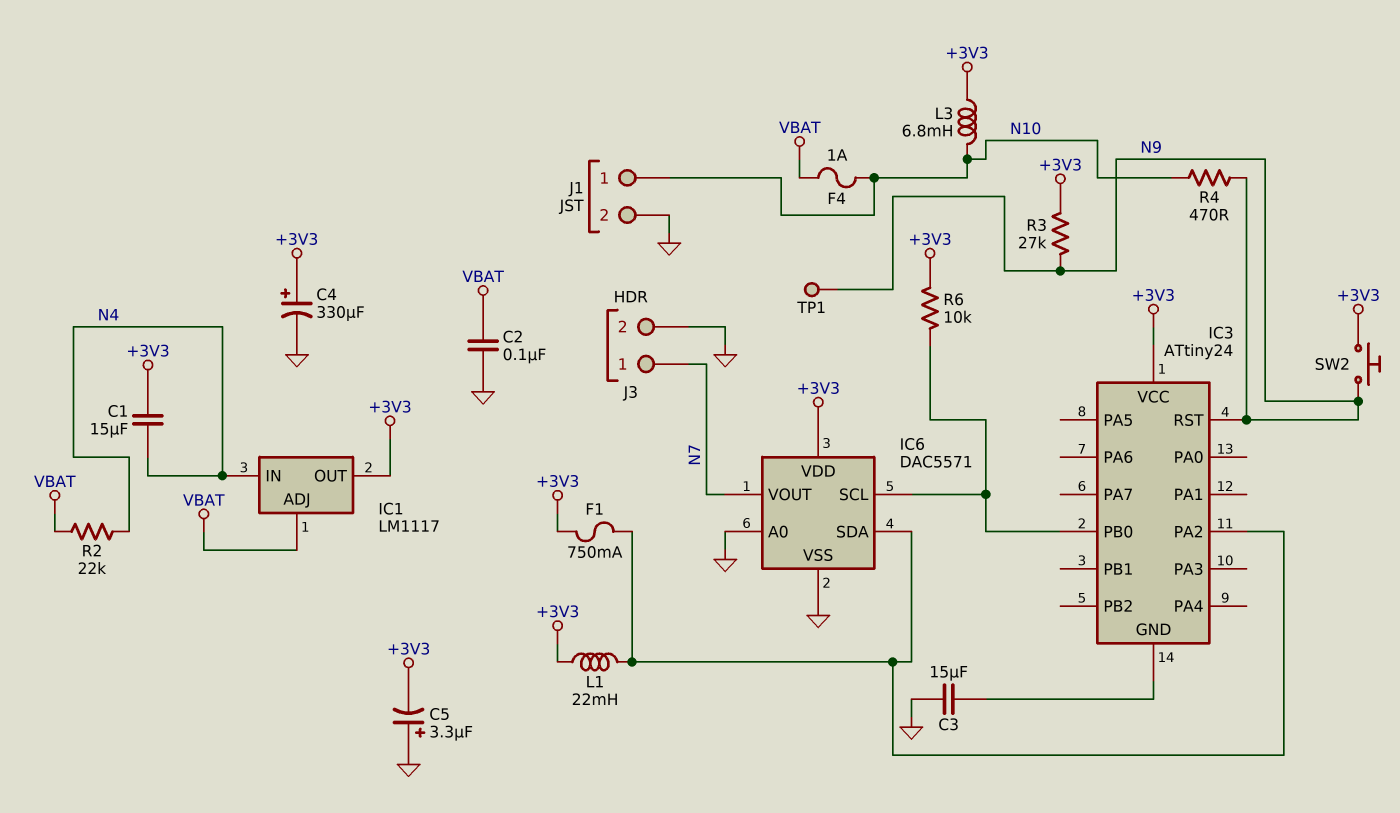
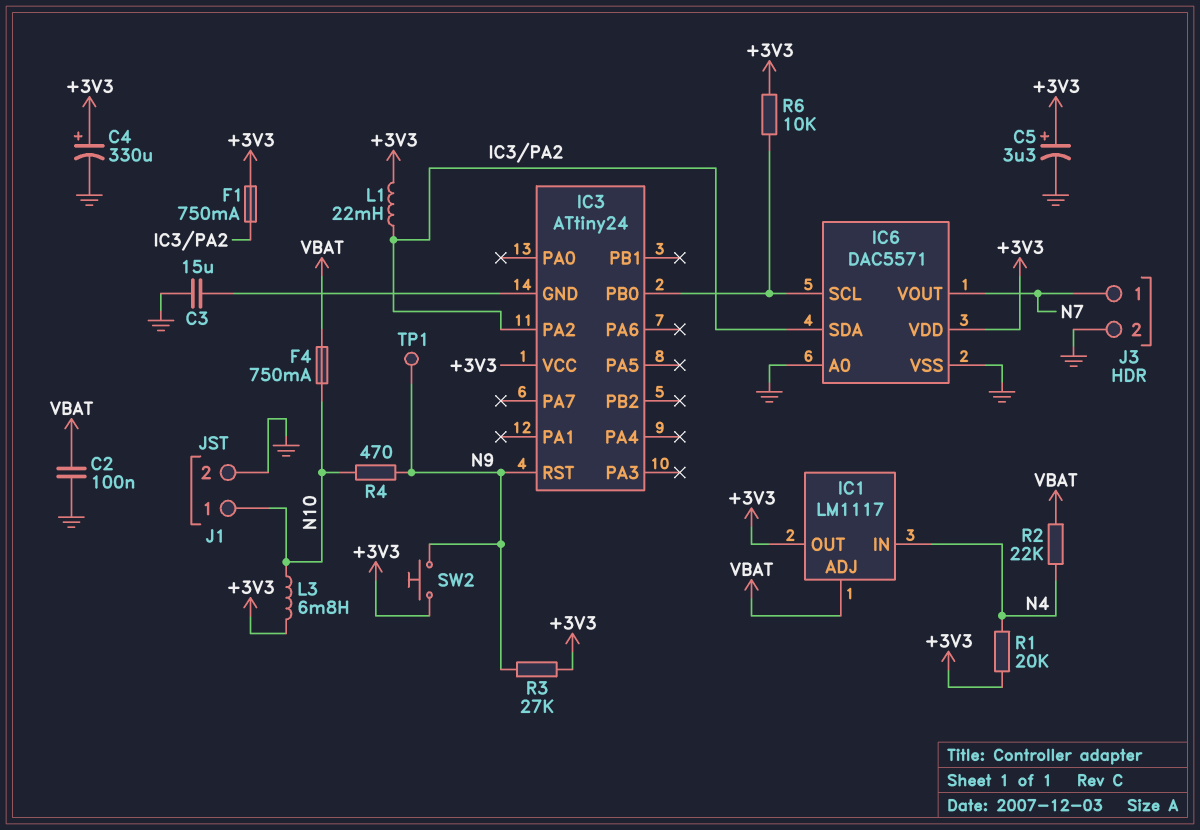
C1: 15uF (+3V3, N4) -> none
C5: 3.3uF (plus GND, minus +3V3) -> 3.3uF (plus +3V3, minus GND)
F4: 1A (N10, VBAT) -> 750mA (N10, VBAT)
R1: none -> 20k (+3V3, N4)

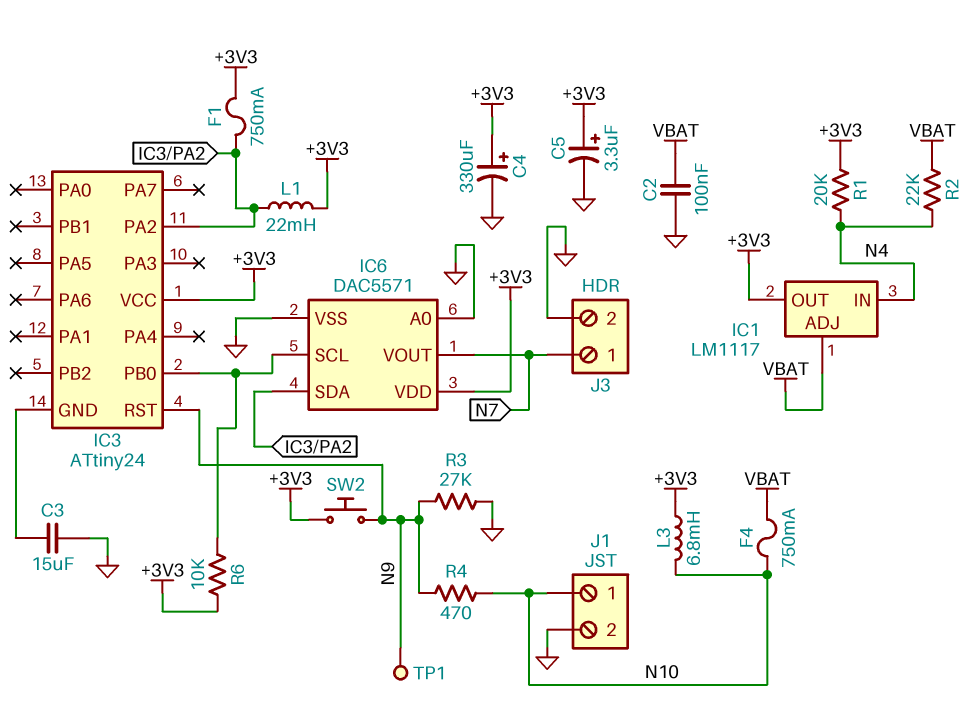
R3: 27k (+3V3, N9) -> 27k (GND, N9)

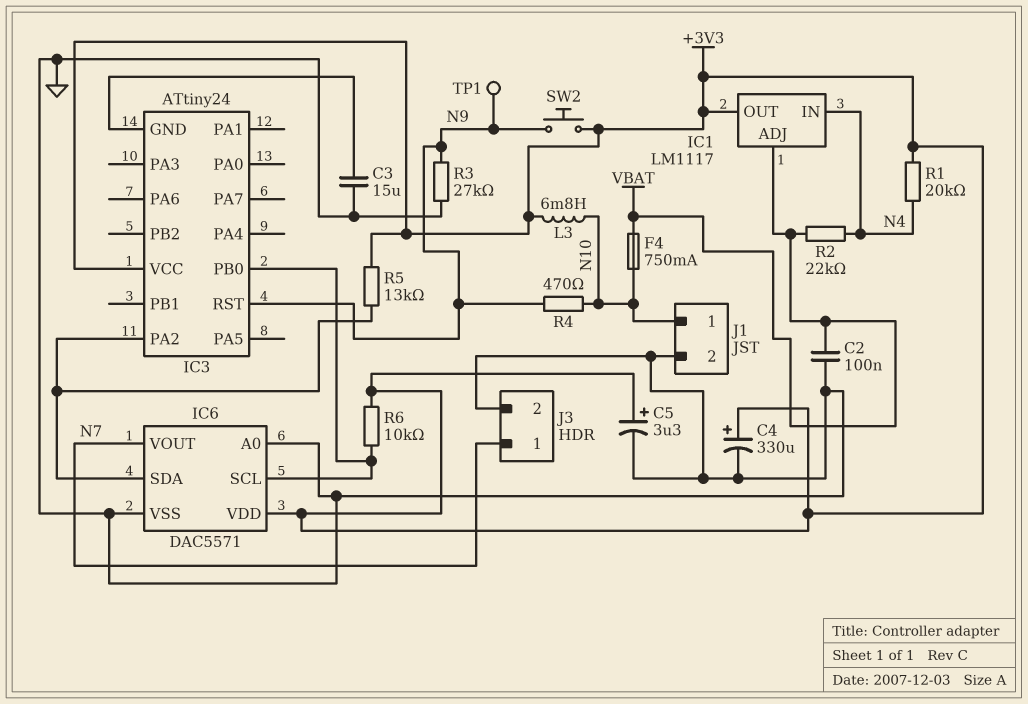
F1: 750mA (+3V3, IC3/PA2) -> none
L1: 22mH (+3V3, IC3/PA2) -> none
R5: none -> 13k (+3V3, IC3/PA2)

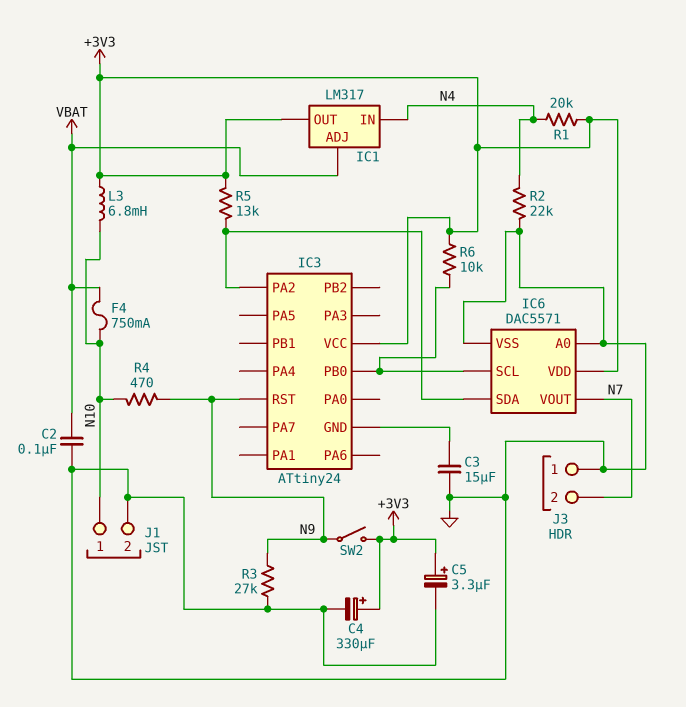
IC1: LM1117 -> LM317
J3 pin 1: N7 -> GND
J3 pin 2: GND -> N7
R2: 22k (N4, VBAT) -> 22k (GND, N4)
SW2: button (+3V3, N9) -> switch (+3V3, N9)
TP1: test point (N9) -> none

